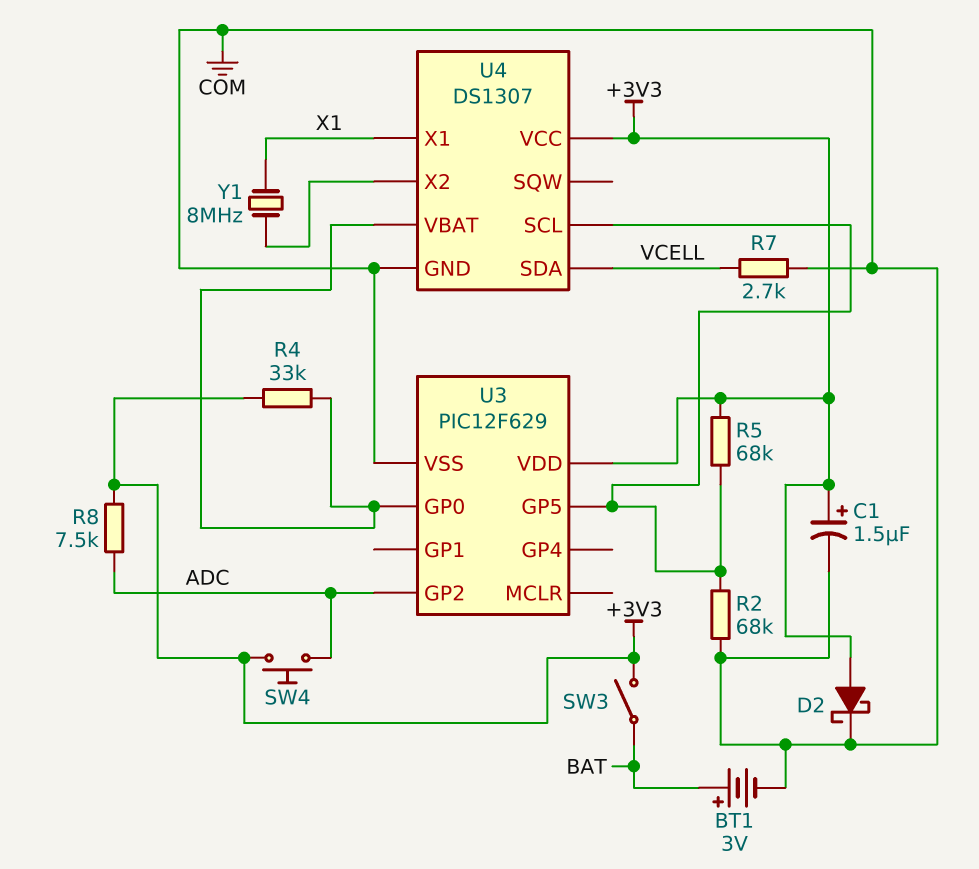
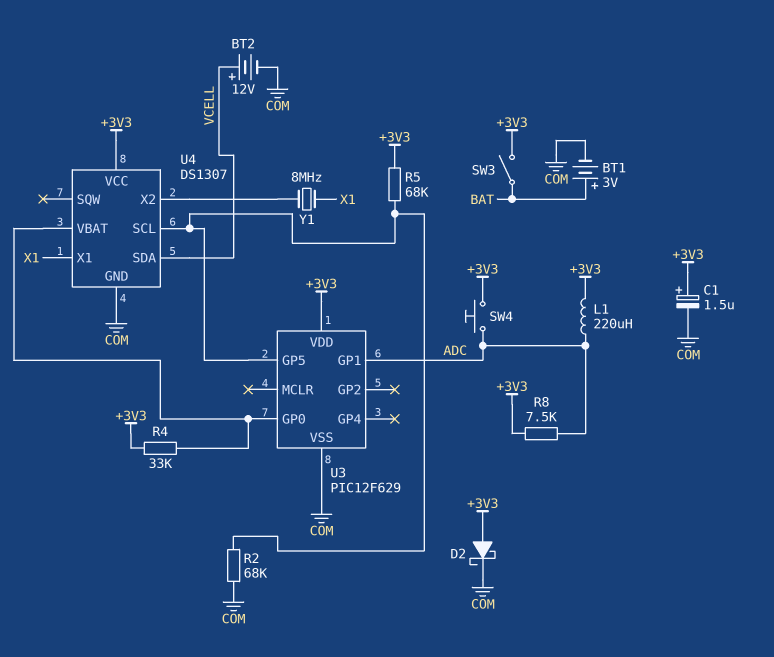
BT2: none -> 12V (plus VCELL, minus COM)
L1: none -> 220uH (+3V3, ADC)
R7: 2.7k (COM, VCELL) -> none
U3 pin GP1: none -> ADC
U3 pin GP2: ADC -> none

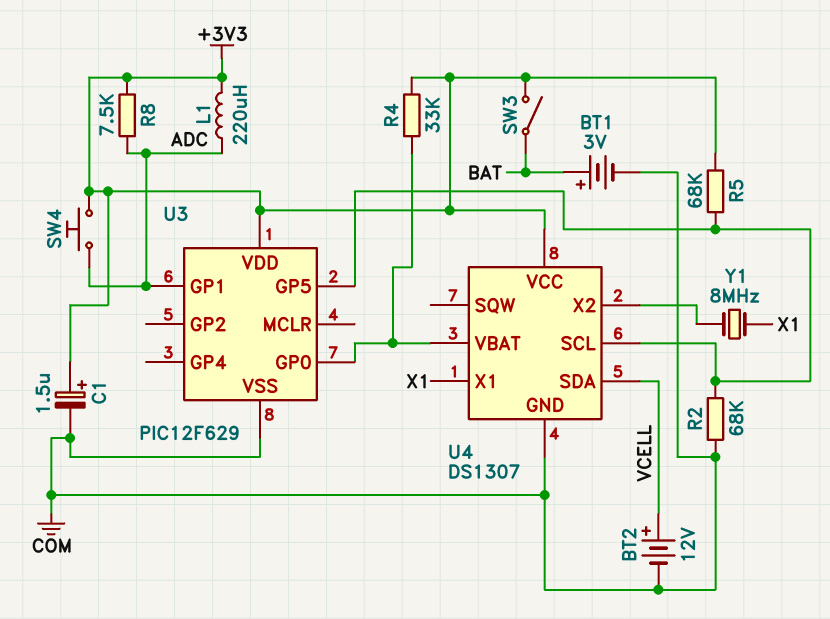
D2: schottky (A +3V3, K COM) -> none

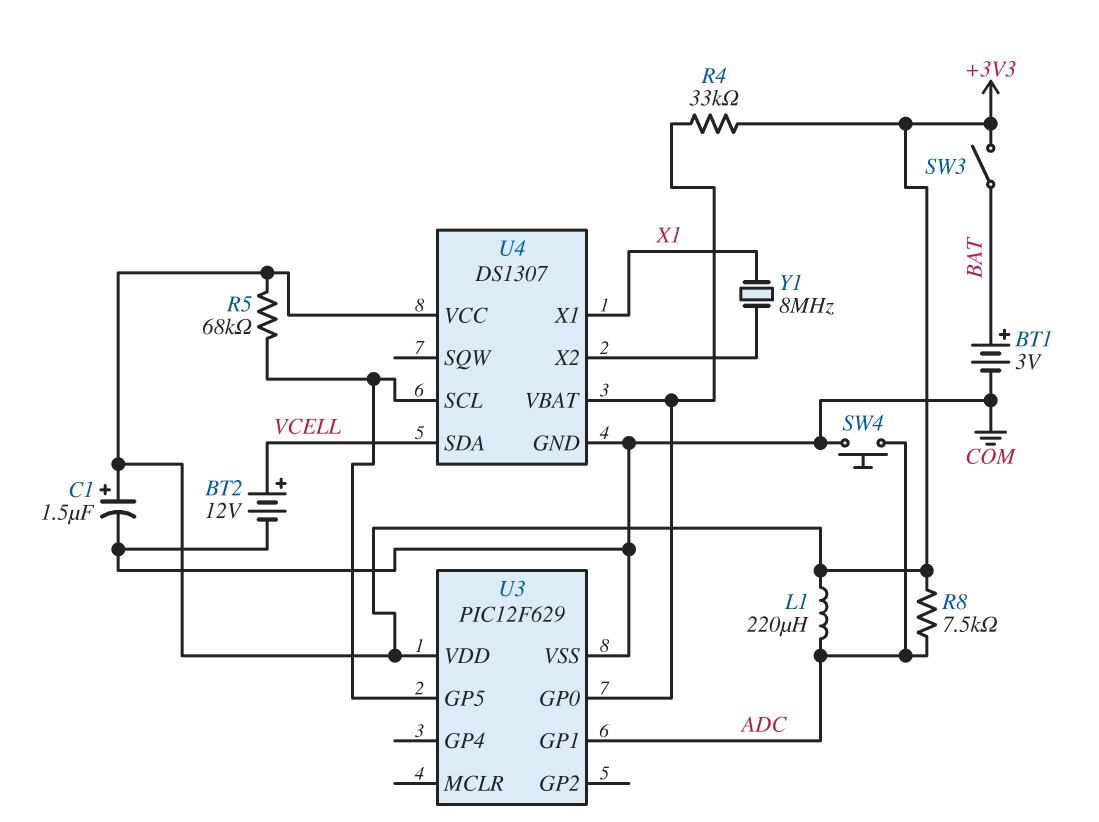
R2: 68k (COM, U3/GP5) -> none
SW4: button (+3V3, ADC) -> button (ADC, COM)

